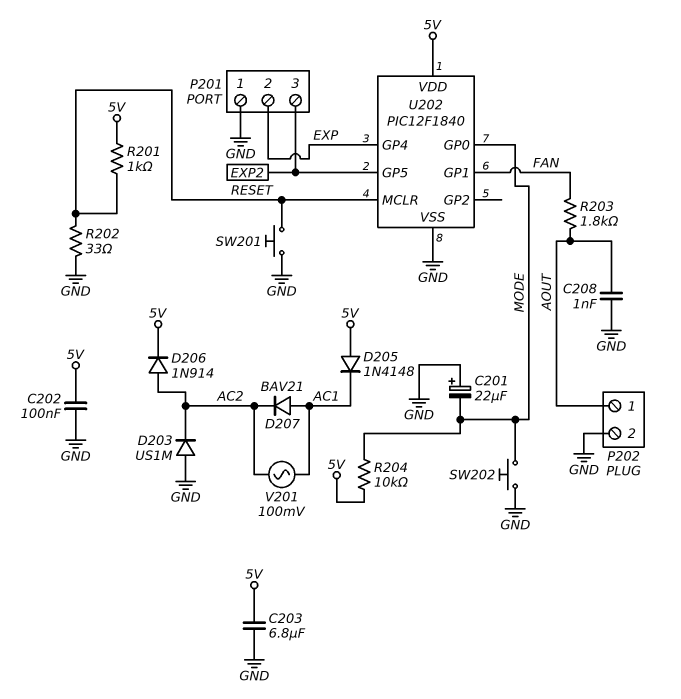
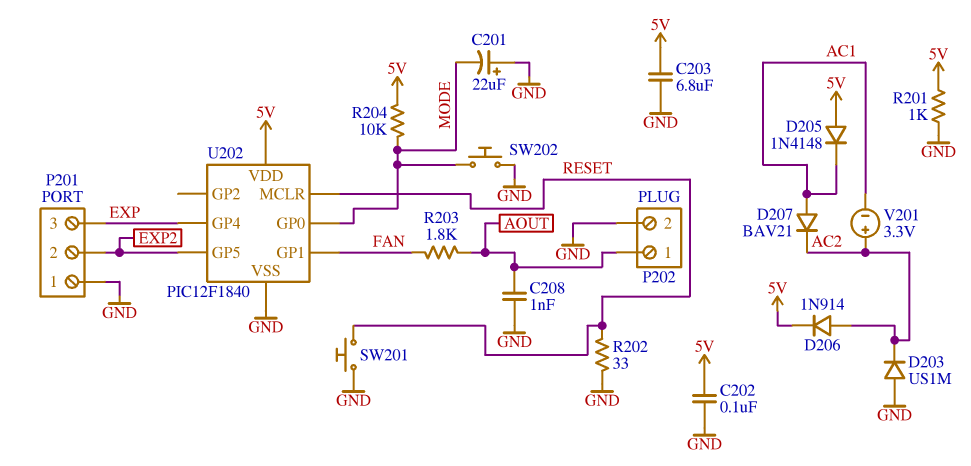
P201 pin 2: EXP -> EXP2
P201 pin 3: EXP2 -> EXP
R201: 1k (5V, RESET) -> 1k (5V, GND)
V201: AC 100mV (AC1, AC2) -> 3.3V (plus AC2, minus AC1)

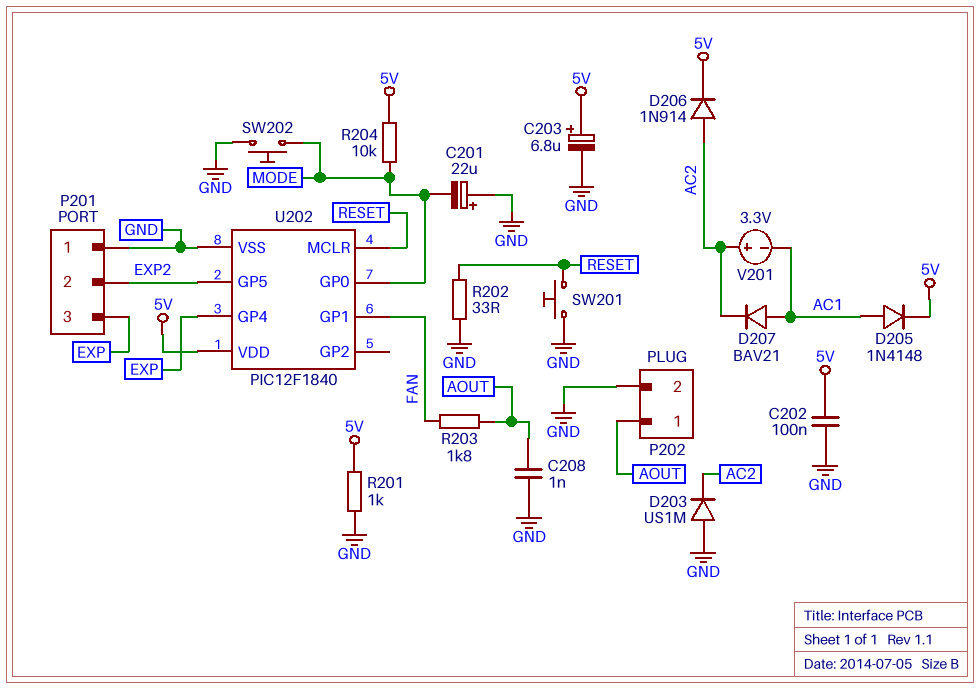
C203: 6.8uF (5V, GND) -> 6.8uF (plus 5V, minus GND)
D205: diode 1N4148 (A 5V, K AC1) -> diode 1N4148 (A AC1, K 5V)

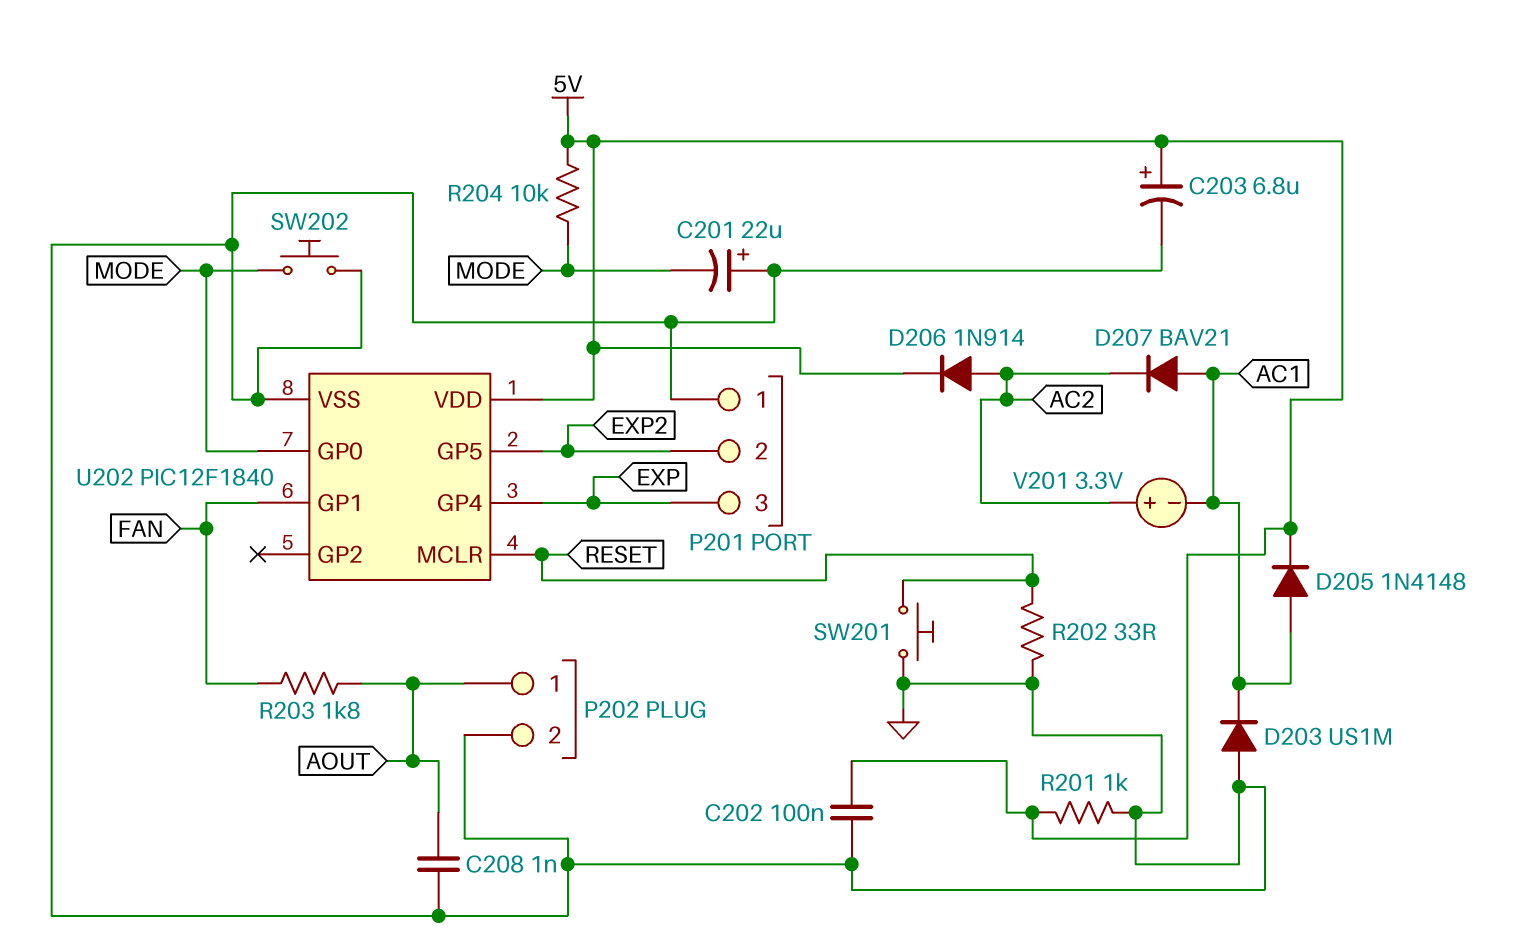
D203: diode US1M (A GND, K AC2) -> diode US1M (A GND, K AC1)

